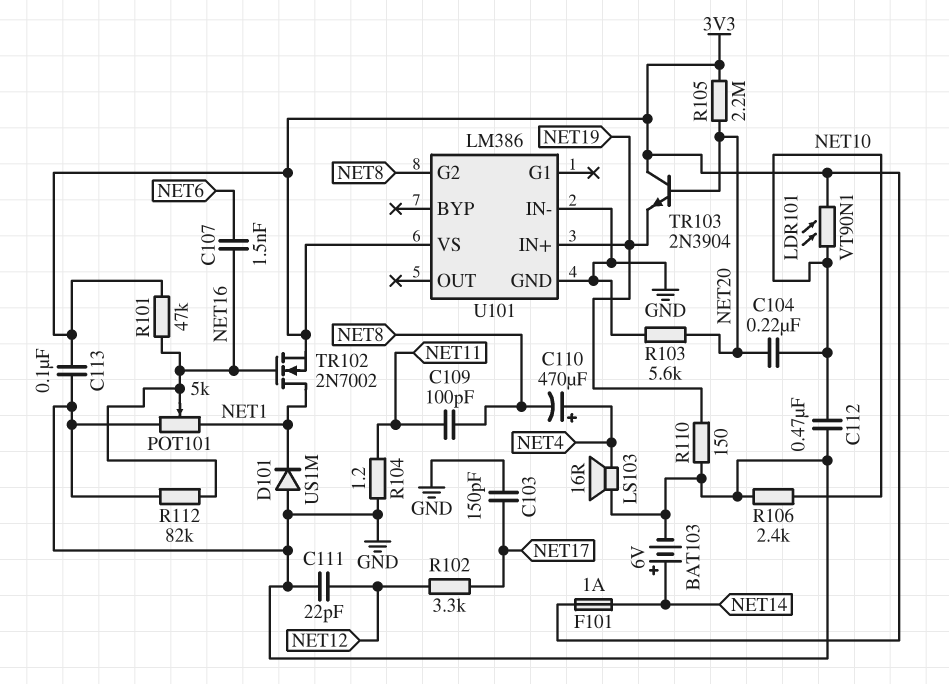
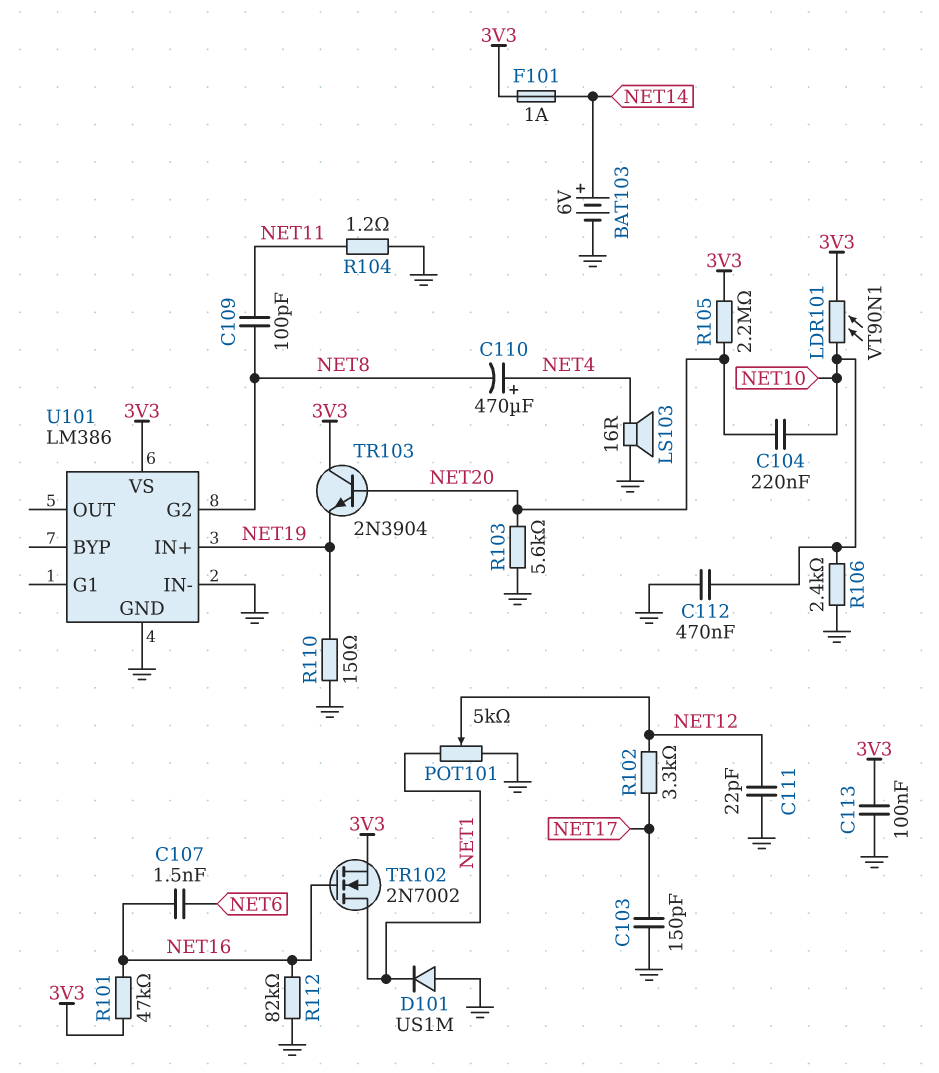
POT101: 5k (GND, NET1, wiper NET16) -> 5k (GND, NET1, wiper NET12)

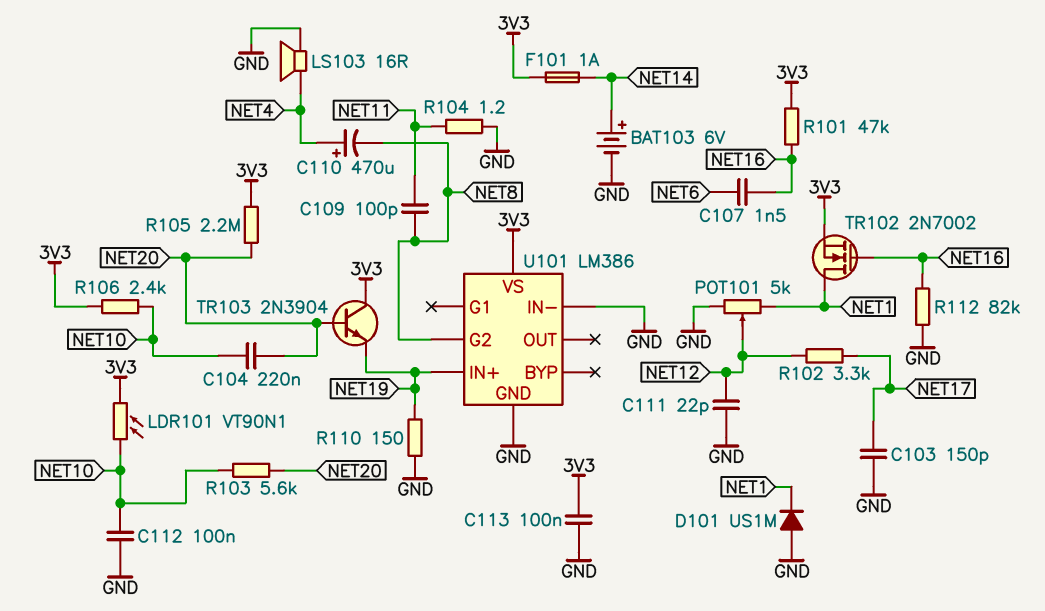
C112: 470nF (GND, NET10) -> 100nF (GND, NET10)
R103: 5.6k (GND, NET20) -> 5.6k (NET10, NET20)
R106: 2.4k (GND, NET10) -> 2.4k (3V3, NET10)

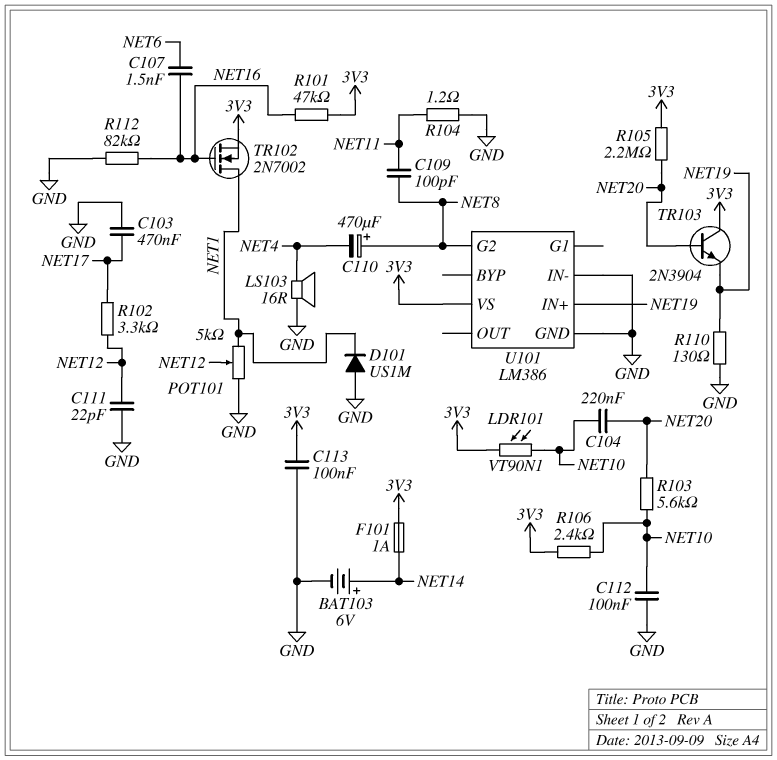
C103: 150pF (GND, NET17) -> 470nF (GND, NET17)
C110: 470uF (plus NET4, minus NET8) -> 470uF (plus NET8, minus NET4)
R110: 150 (GND, NET19) -> 130 (GND, NET19)

